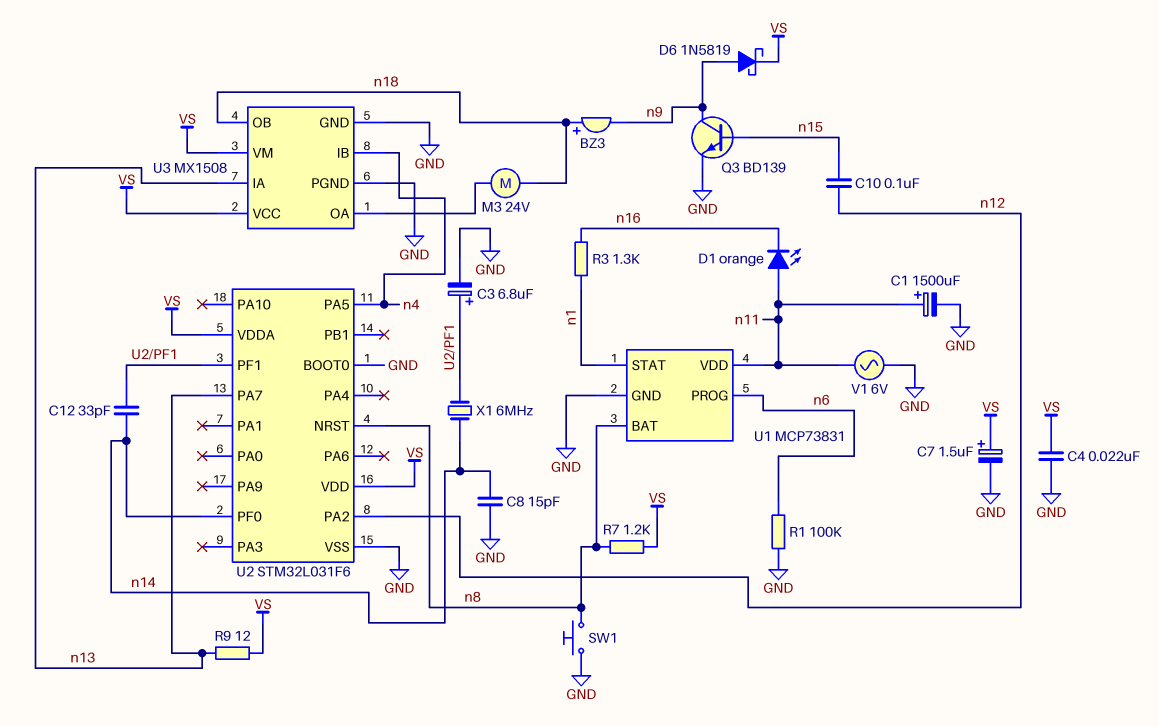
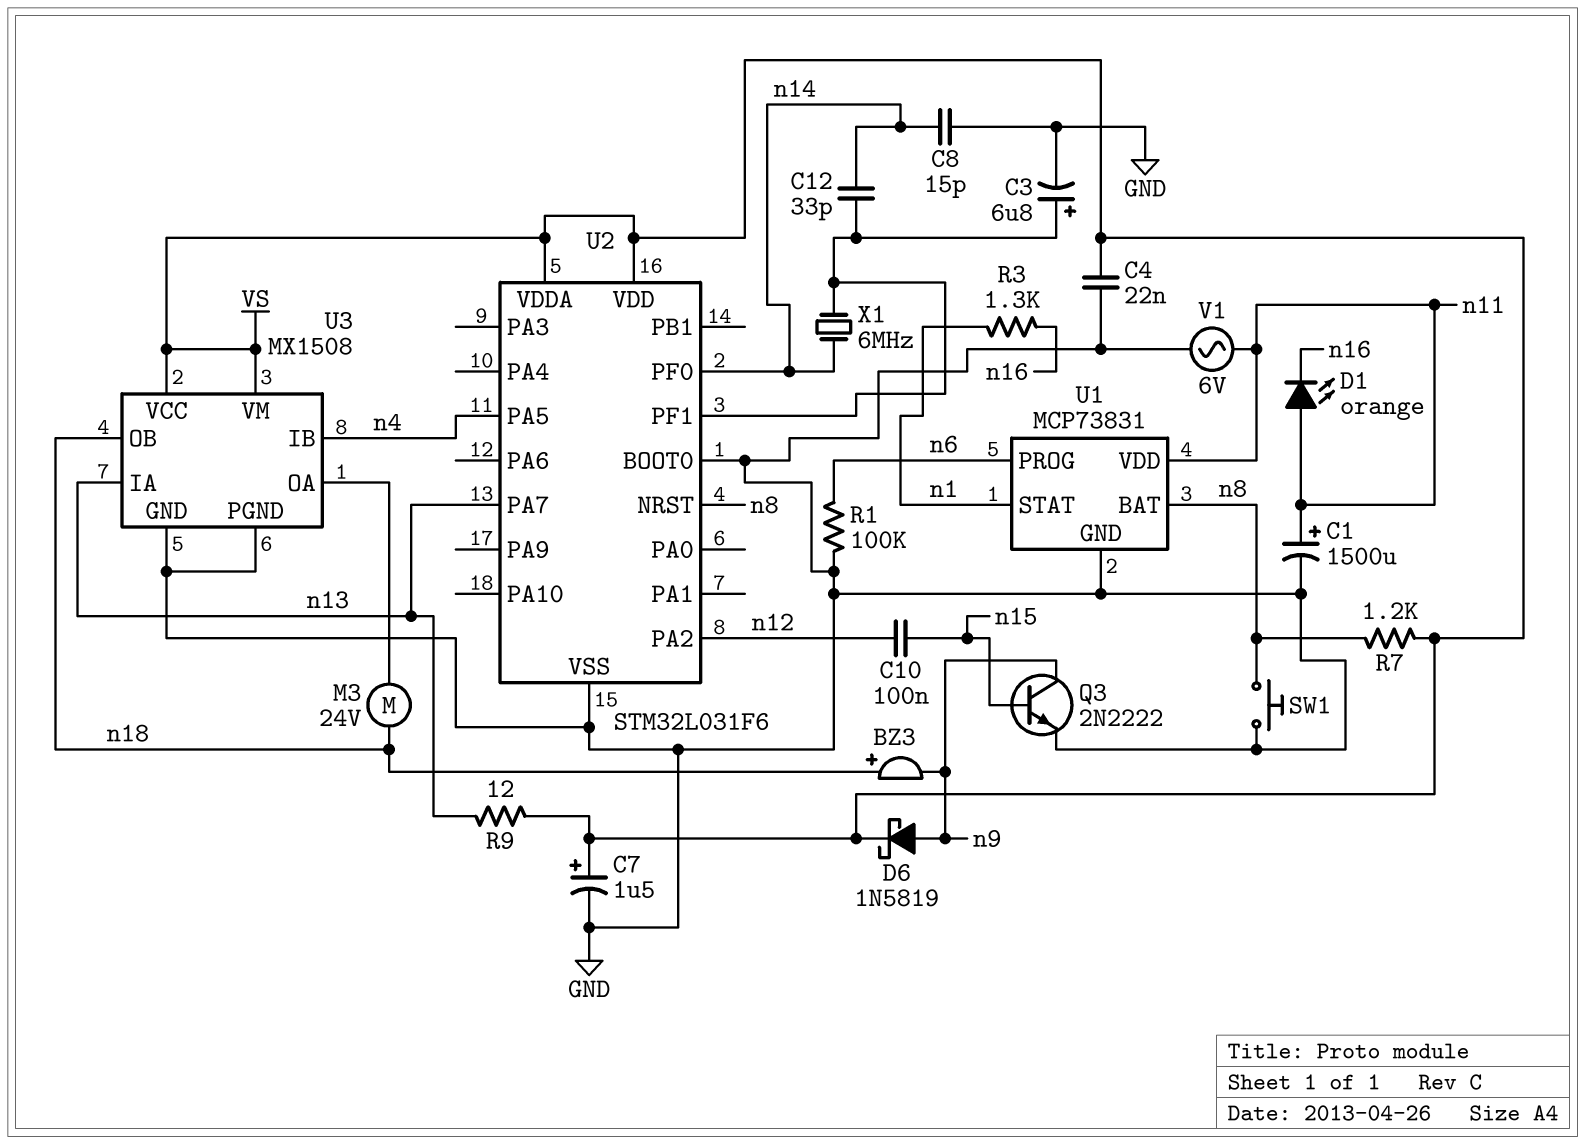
Q3: NPN BD139 (B n15, C n9, E GND) -> NPN 2N2222 (B n15, C n9, E GND)

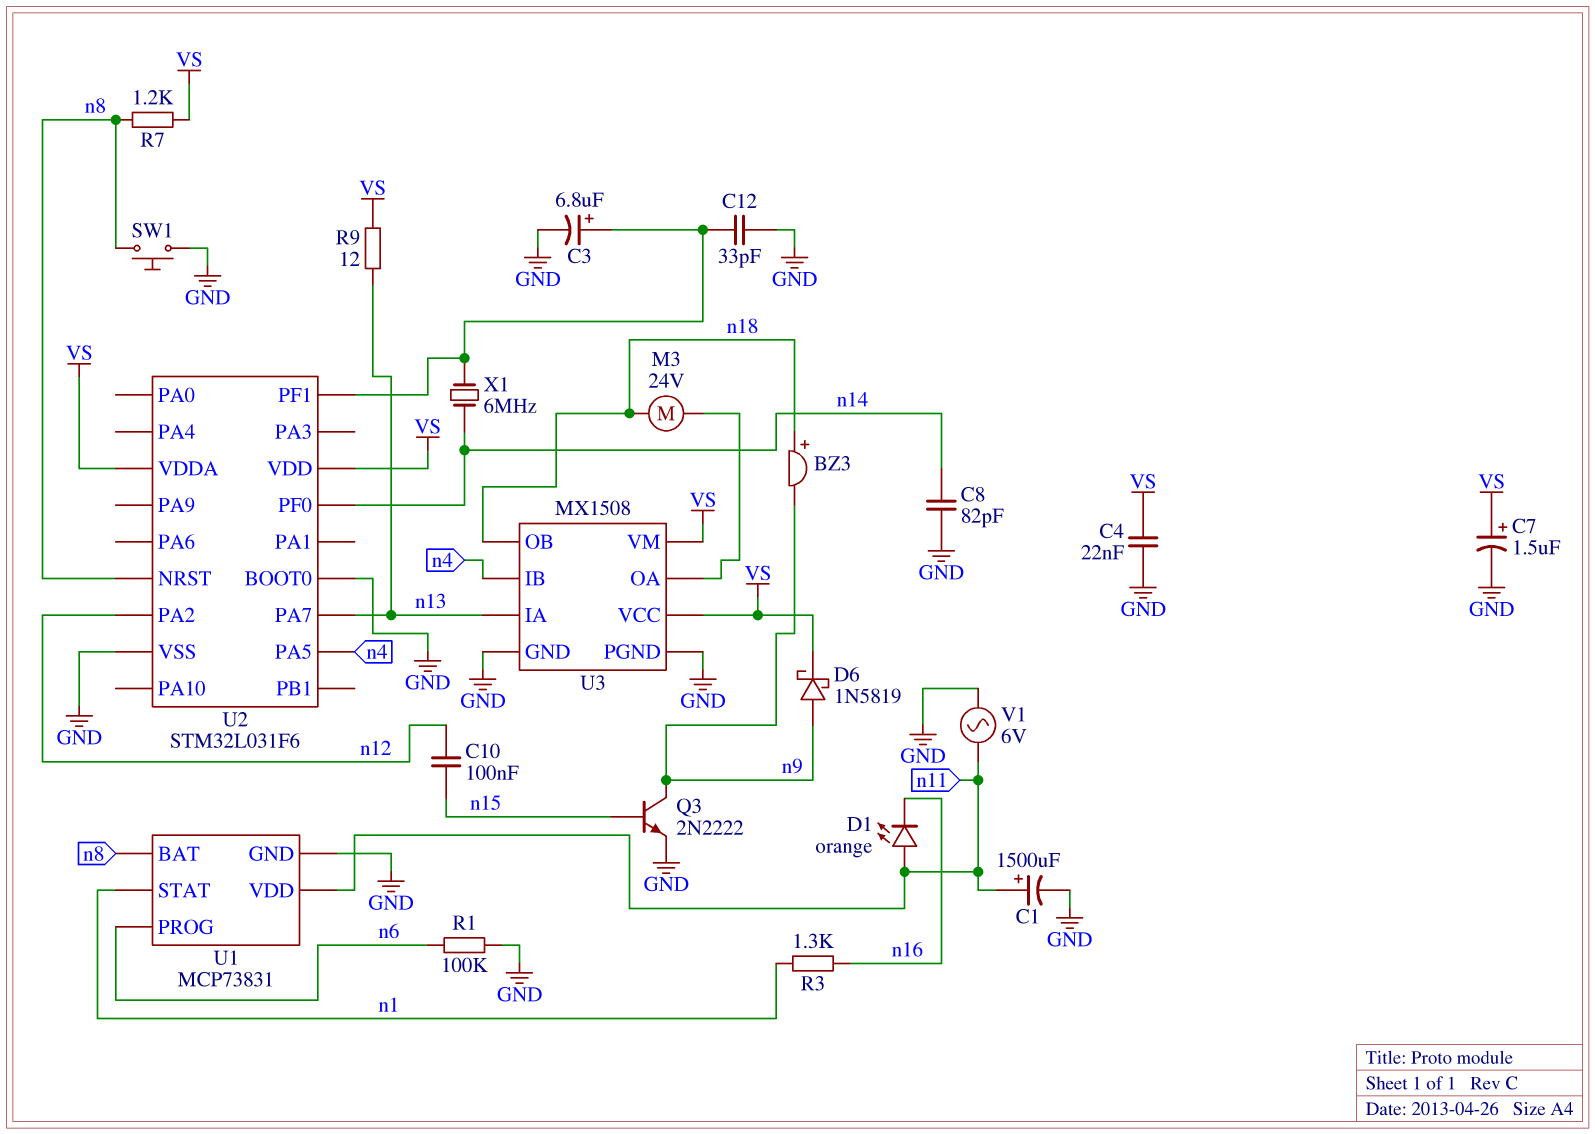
C8: 15pF (GND, n14) -> 82pF (GND, n14)
C12: 33pF (U2/PF1, n14) -> 33pF (GND, U2/PF1)

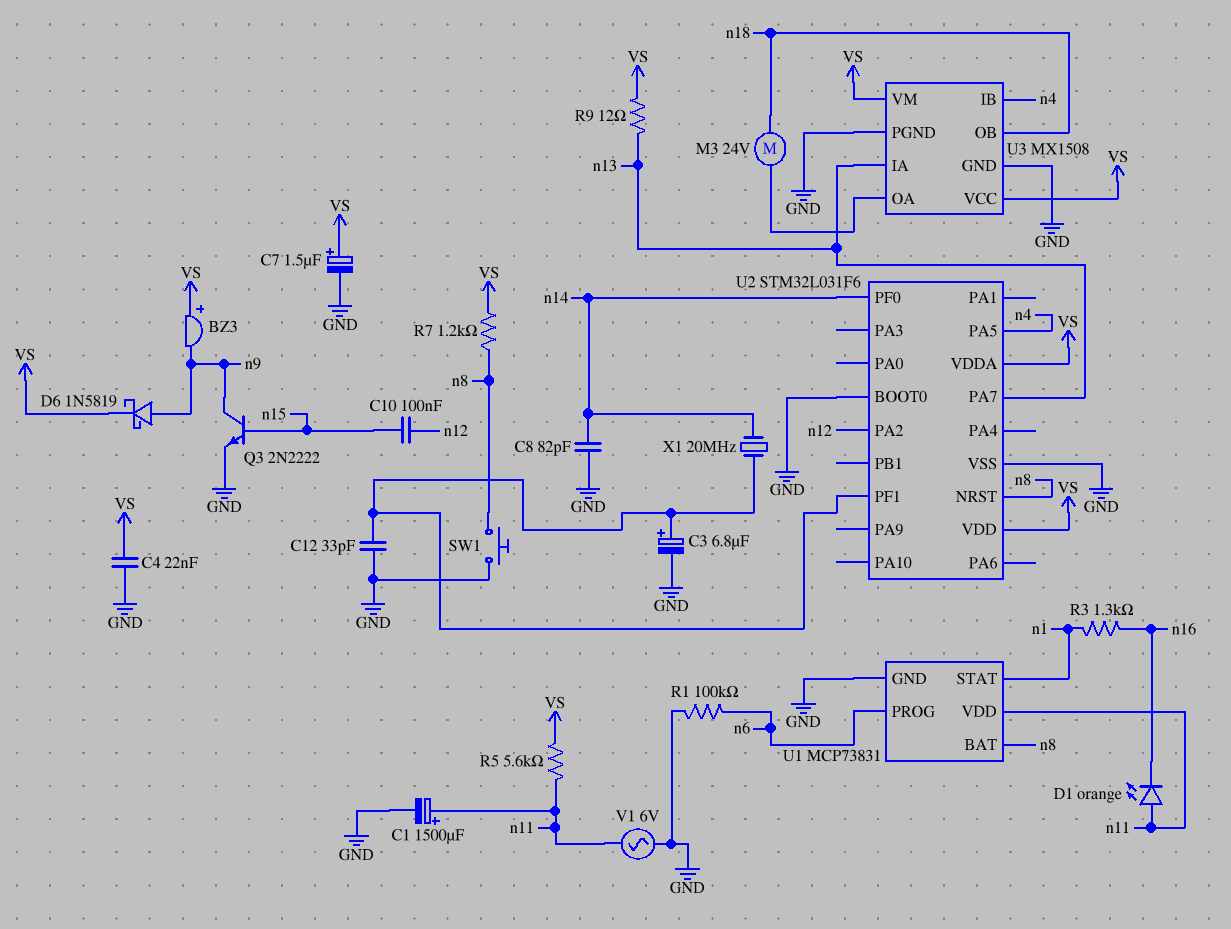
BZ3: buzzer (plus n18, minus n9) -> buzzer (plus VS, minus n9)
R5: none -> 5.6k (VS, n11)
X1: 6MHz (U2/PF1, n14) -> 20MHz (U2/PF1, n14)

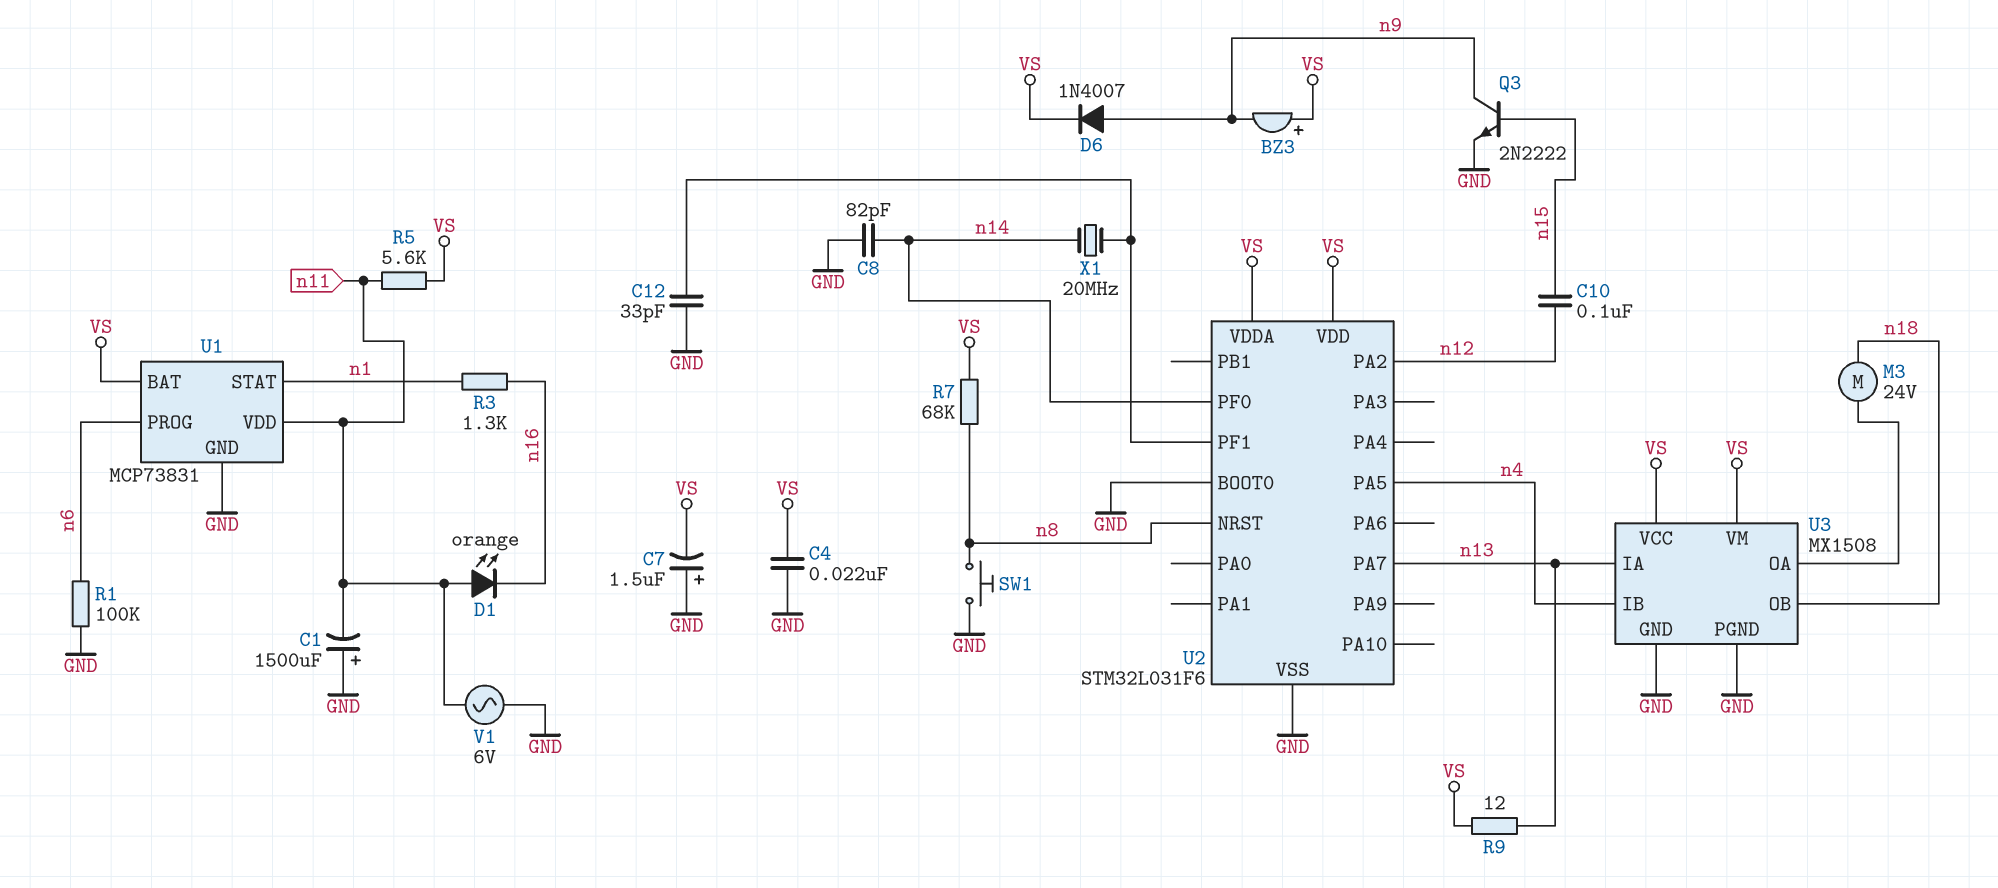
C1: 1500uF (plus n11, minus GND) -> 1500uF (plus GND, minus n11)
C3: 6.8uF (plus U2/PF1, minus GND) -> none
C7: 1.5uF (plus VS, minus GND) -> 1.5uF (plus GND, minus VS)
D6: schottky 1N5819 (A n9, K VS) -> diode 1N4007 (A n9, K VS)
R7: 1.2k (VS, n8) -> 68k (VS, n8)
U1 pin BAT: n8 -> VS

